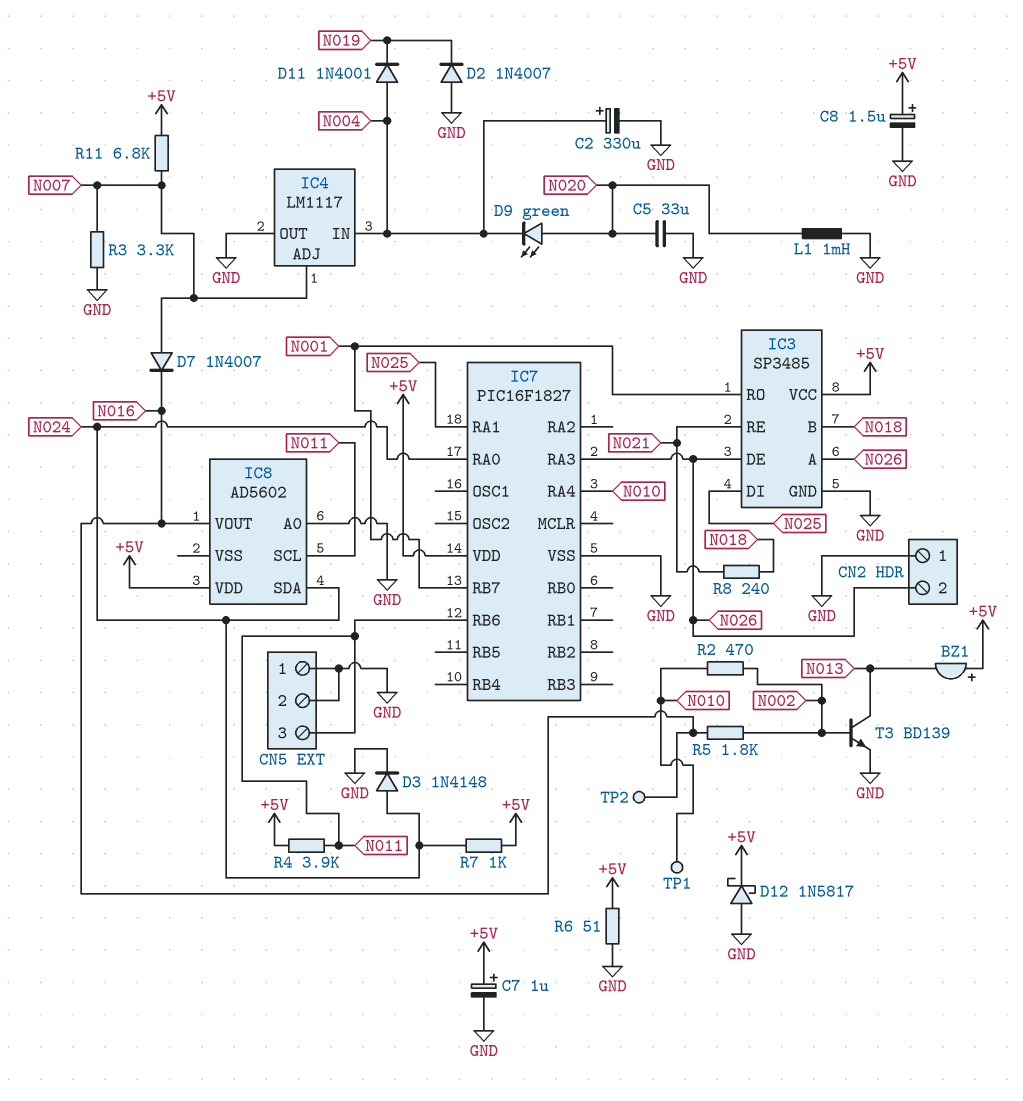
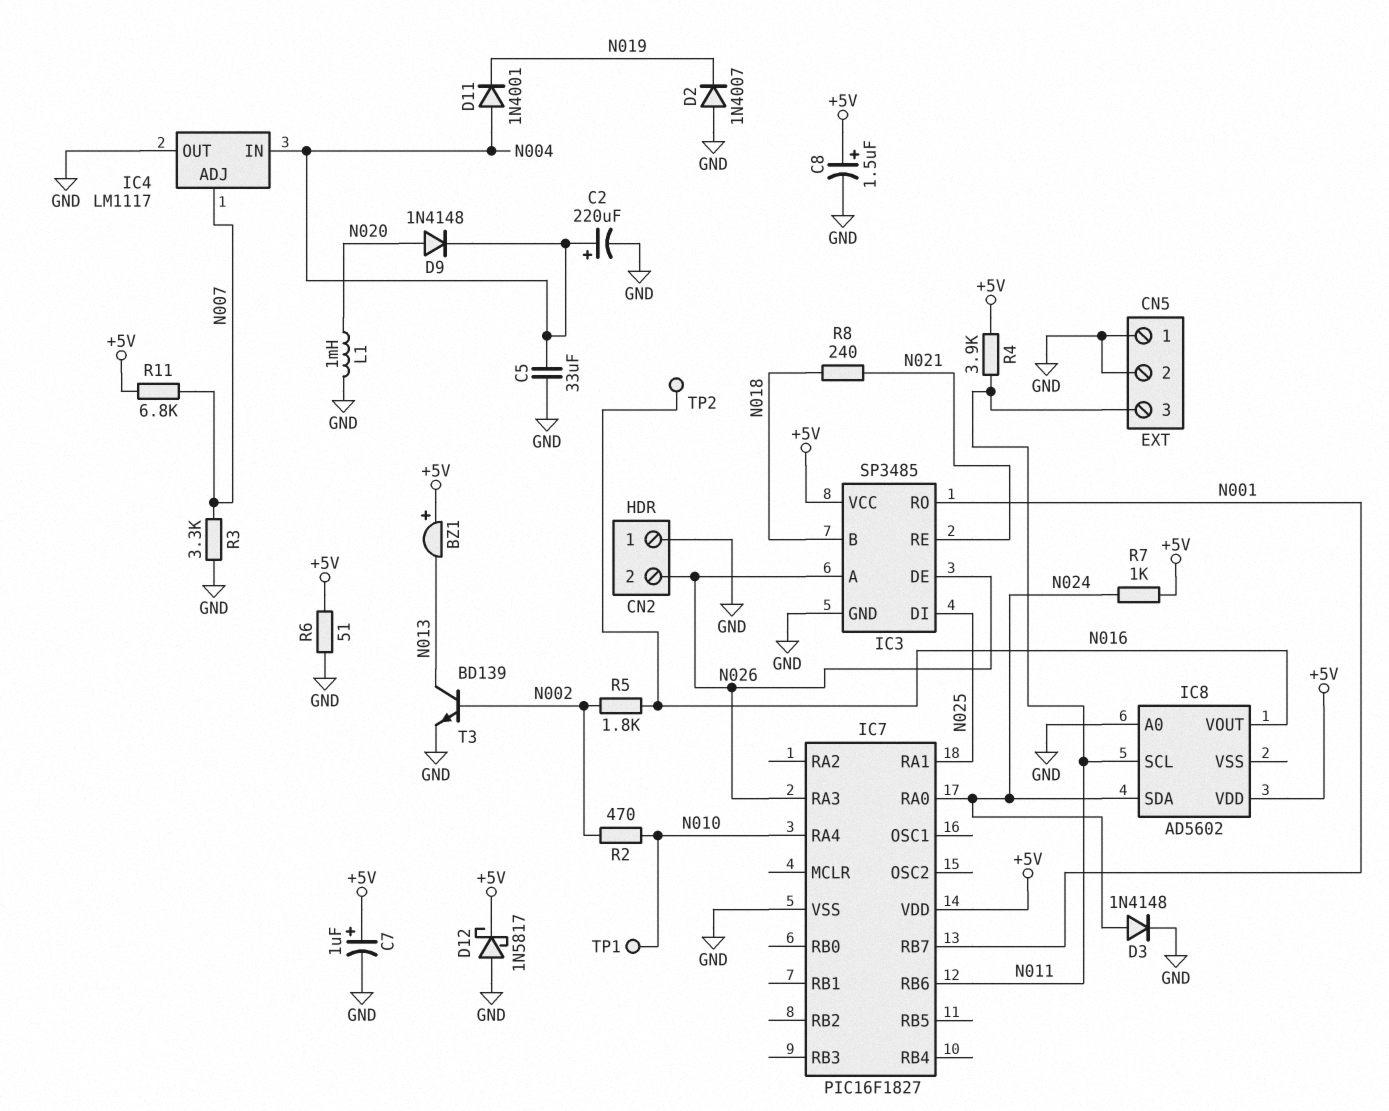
C2: 330uF (plus N004, minus GND) -> 220uF (plus N004, minus GND)
C5: 33uF (GND, N020) -> 33uF (GND, N004)
D7: diode 1N4007 (A N007, K N016) -> none
D9: LED green (A N020, K N004) -> diode 1N4148 (A N020, K N004)

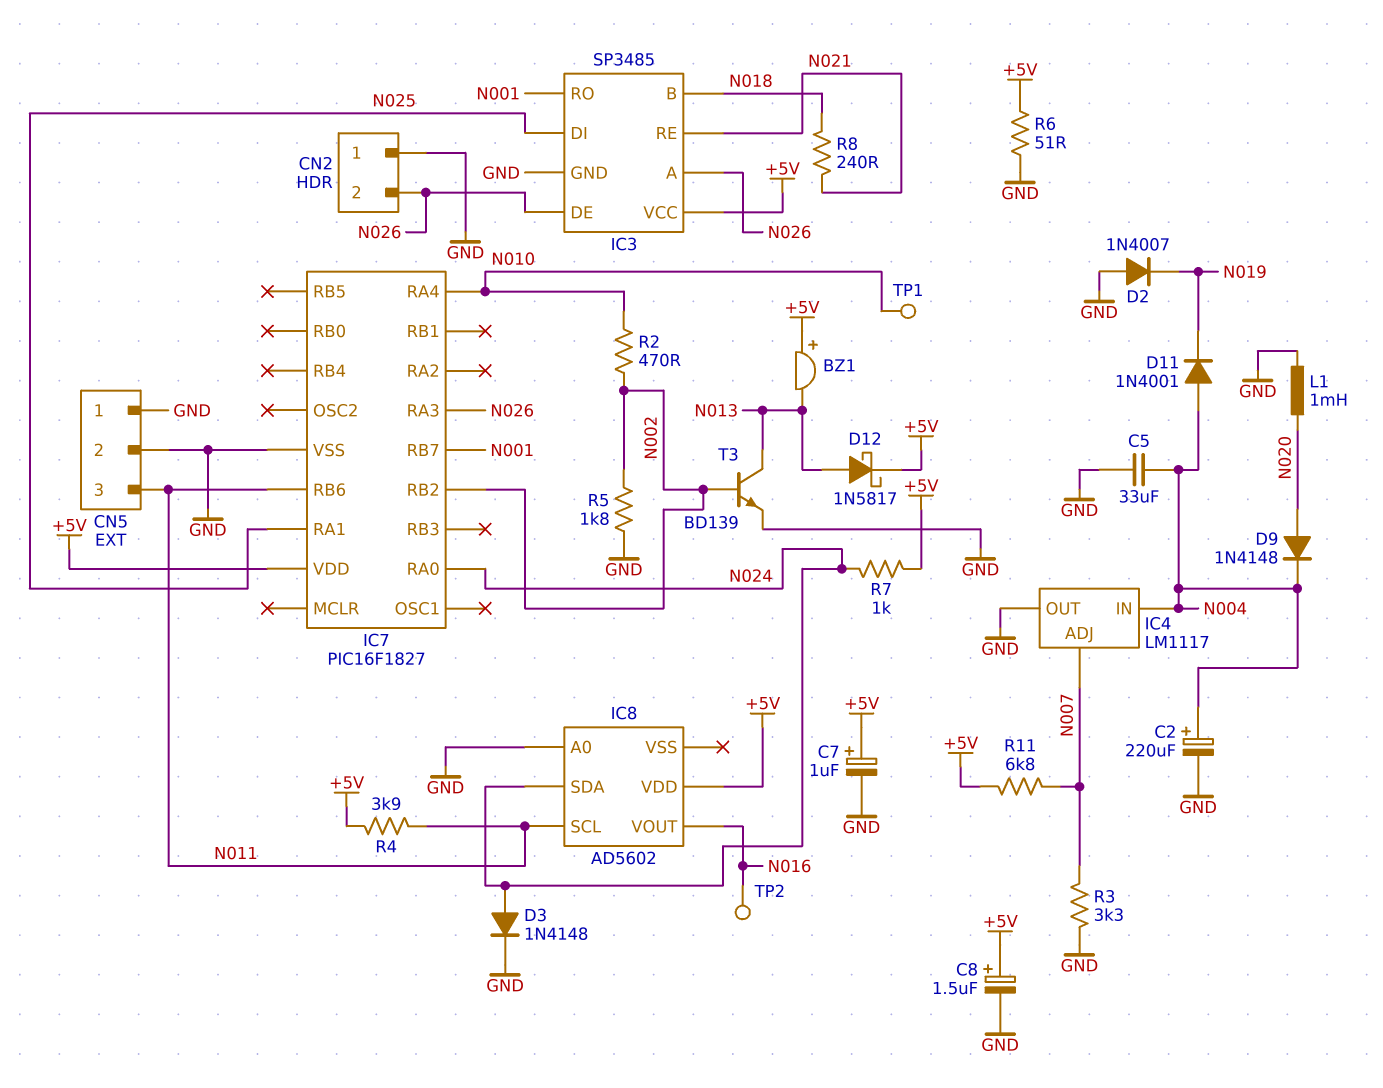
D12: schottky 1N5817 (A GND, K +5V) -> schottky 1N5817 (A N013, K +5V)
IC7 pin RB2: none -> N002
R5: 1.8k (N002, N016) -> 1.8k (GND, N002)

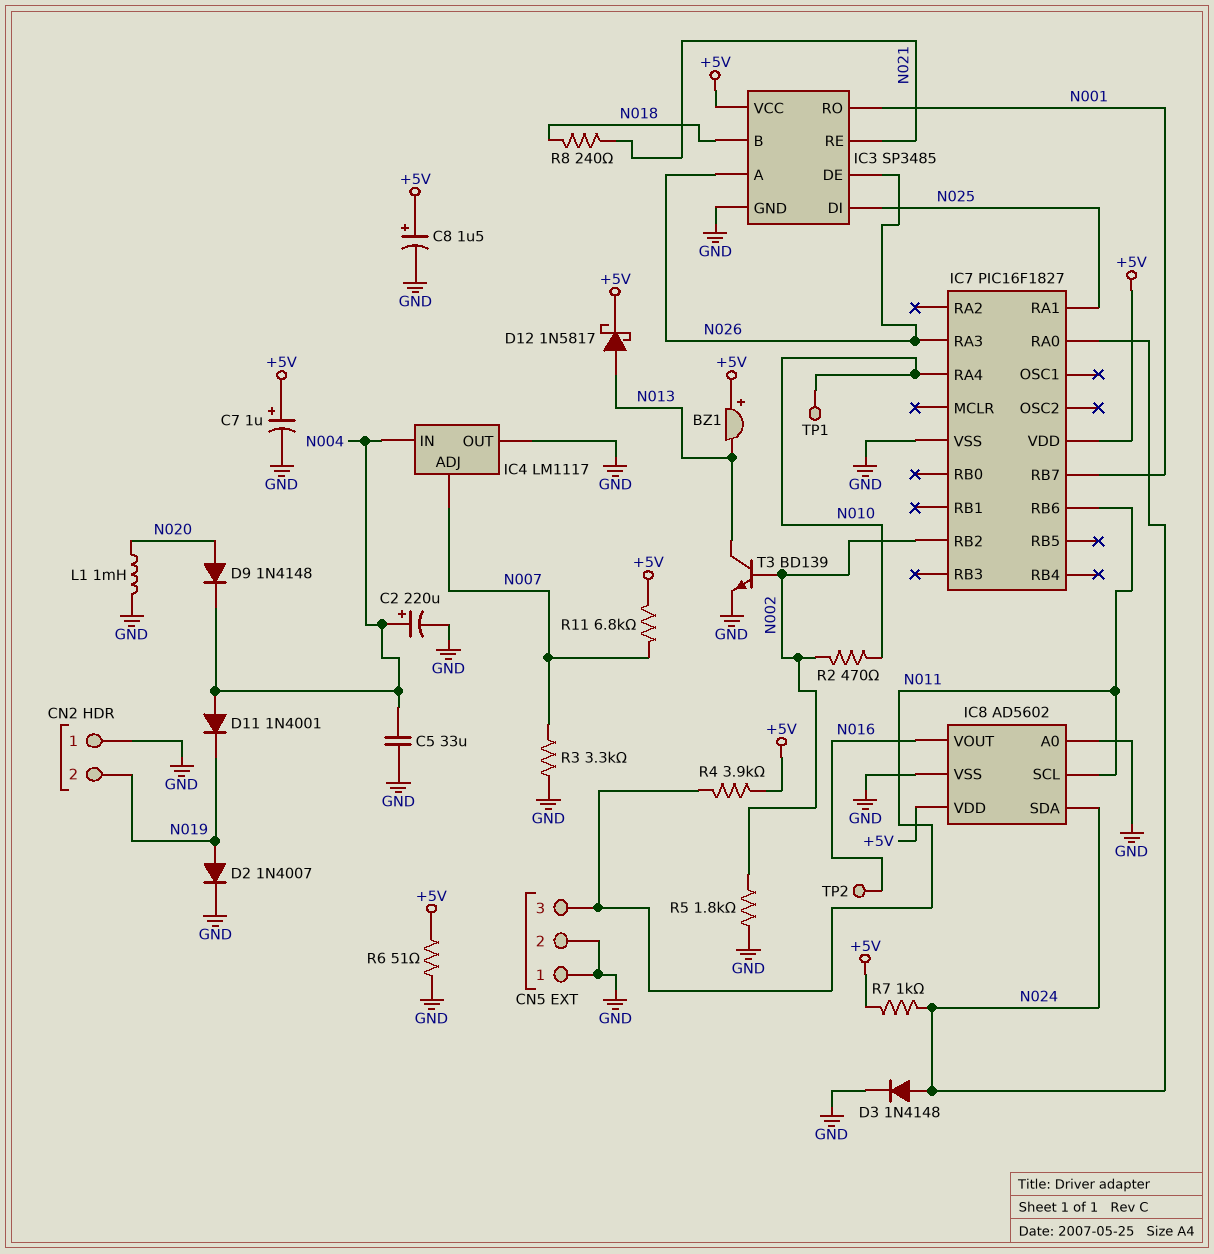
CN2 pin 2: N026 -> N019
D2: diode 1N4007 (A GND, K N019) -> diode 1N4007 (A N019, K GND)
IC8 pin VSS: none -> GND

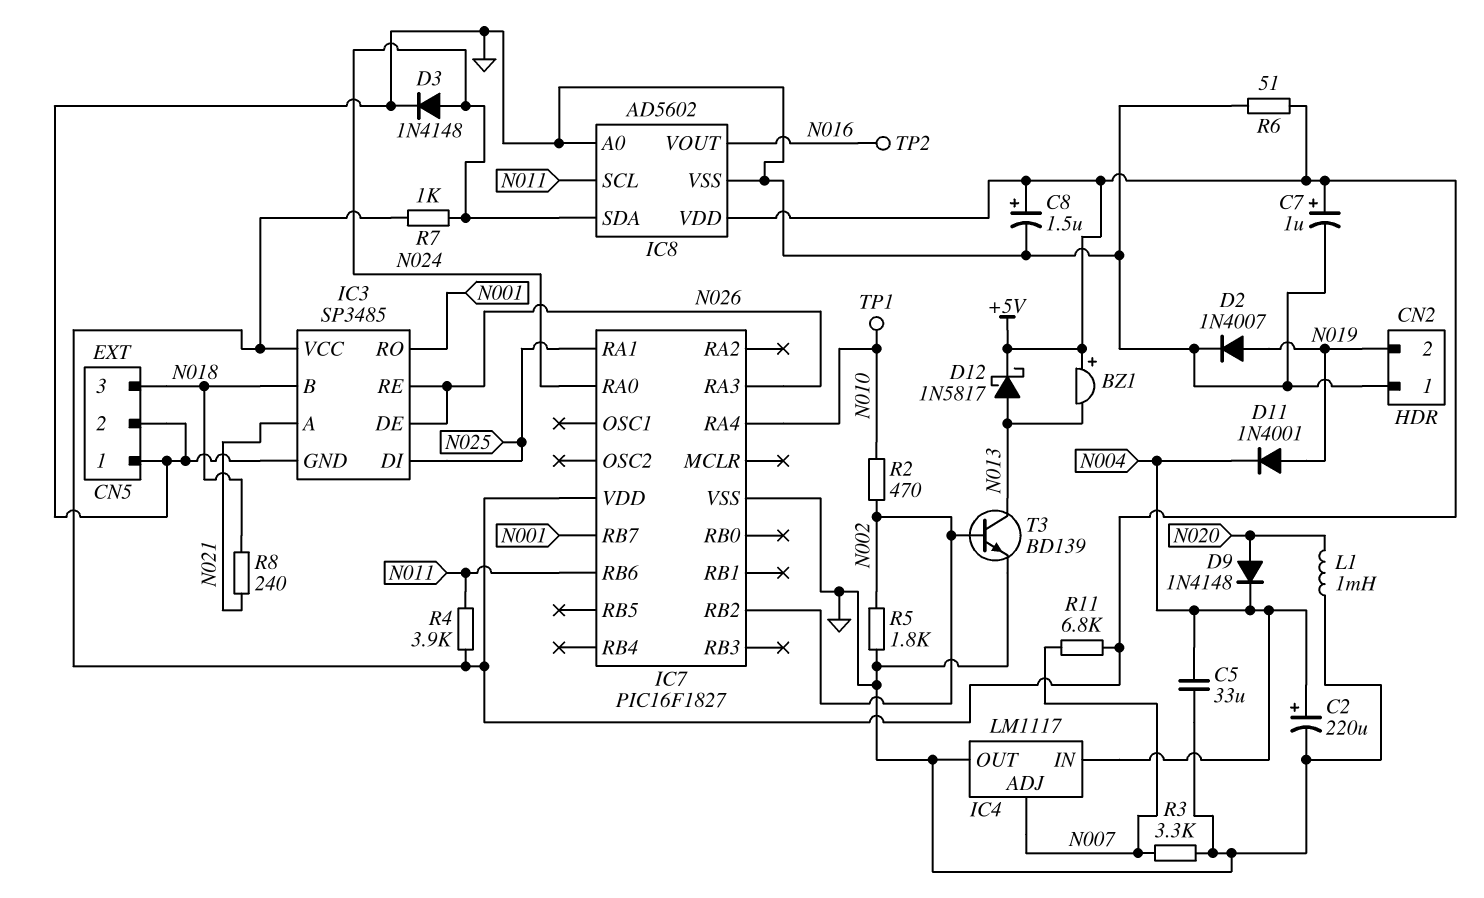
CN5 pin 3: N011 -> N018
D11: diode 1N4001 (A N004, K N019) -> diode 1N4001 (A N019, K N004)
IC3 pin A: N026 -> N021
IC3 pin RE: N021 -> N026

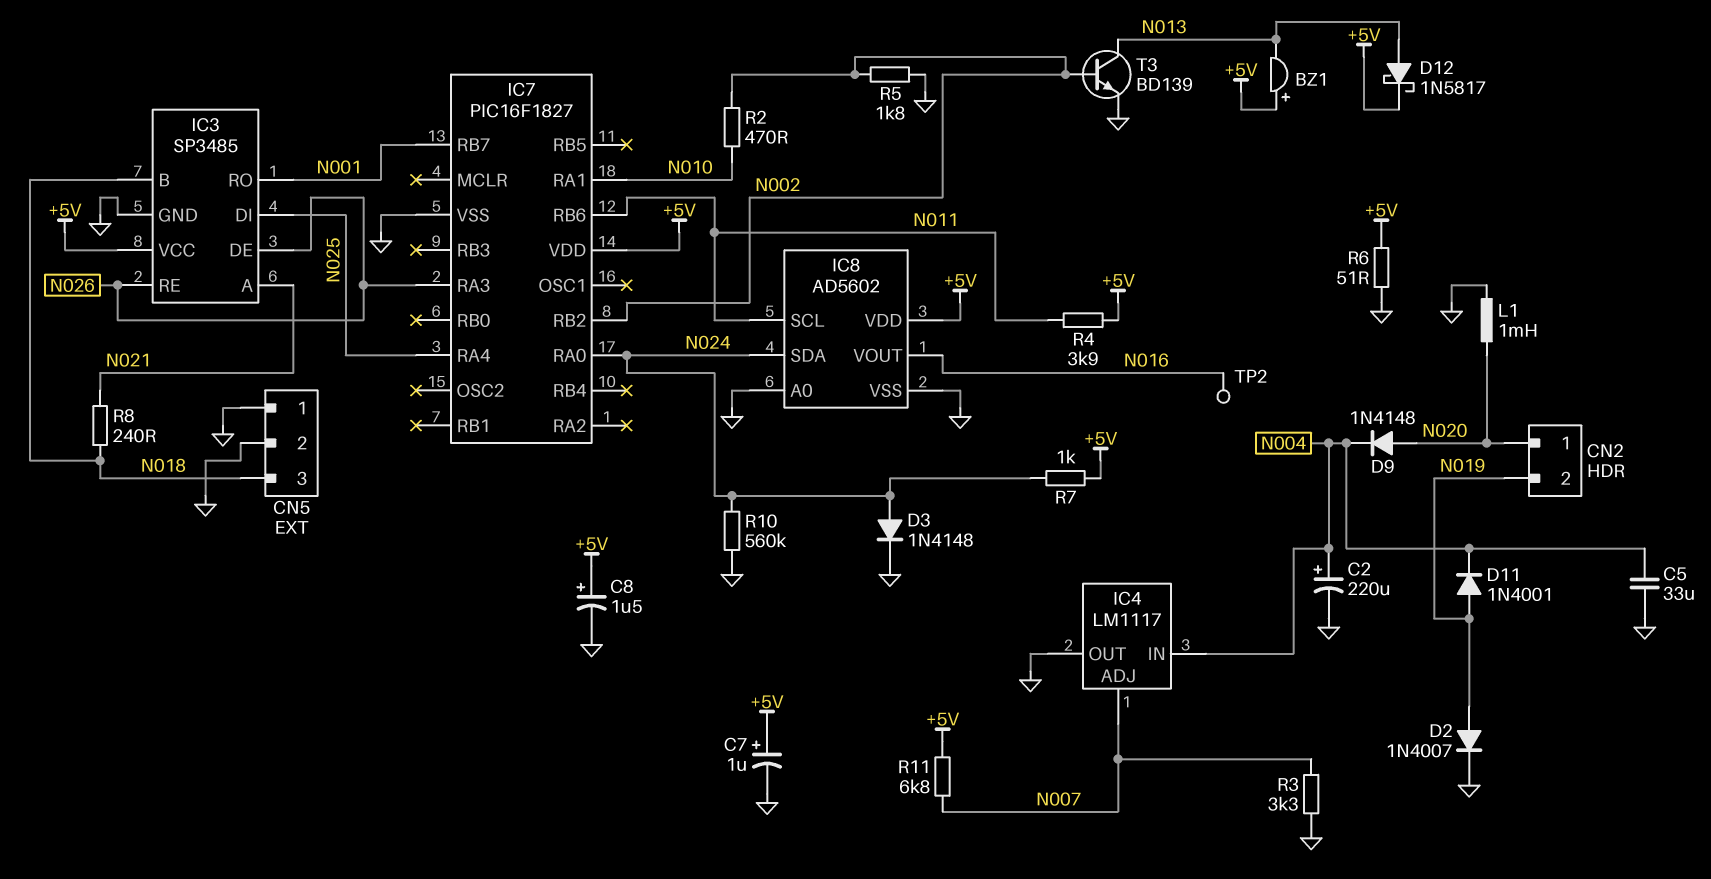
CN2 pin 1: GND -> N020
IC7 pin RA1: N025 -> N010
IC7 pin RA4: N010 -> N025
R10: none -> 560k (GND, N024)
TP1: test point (N010) -> none

